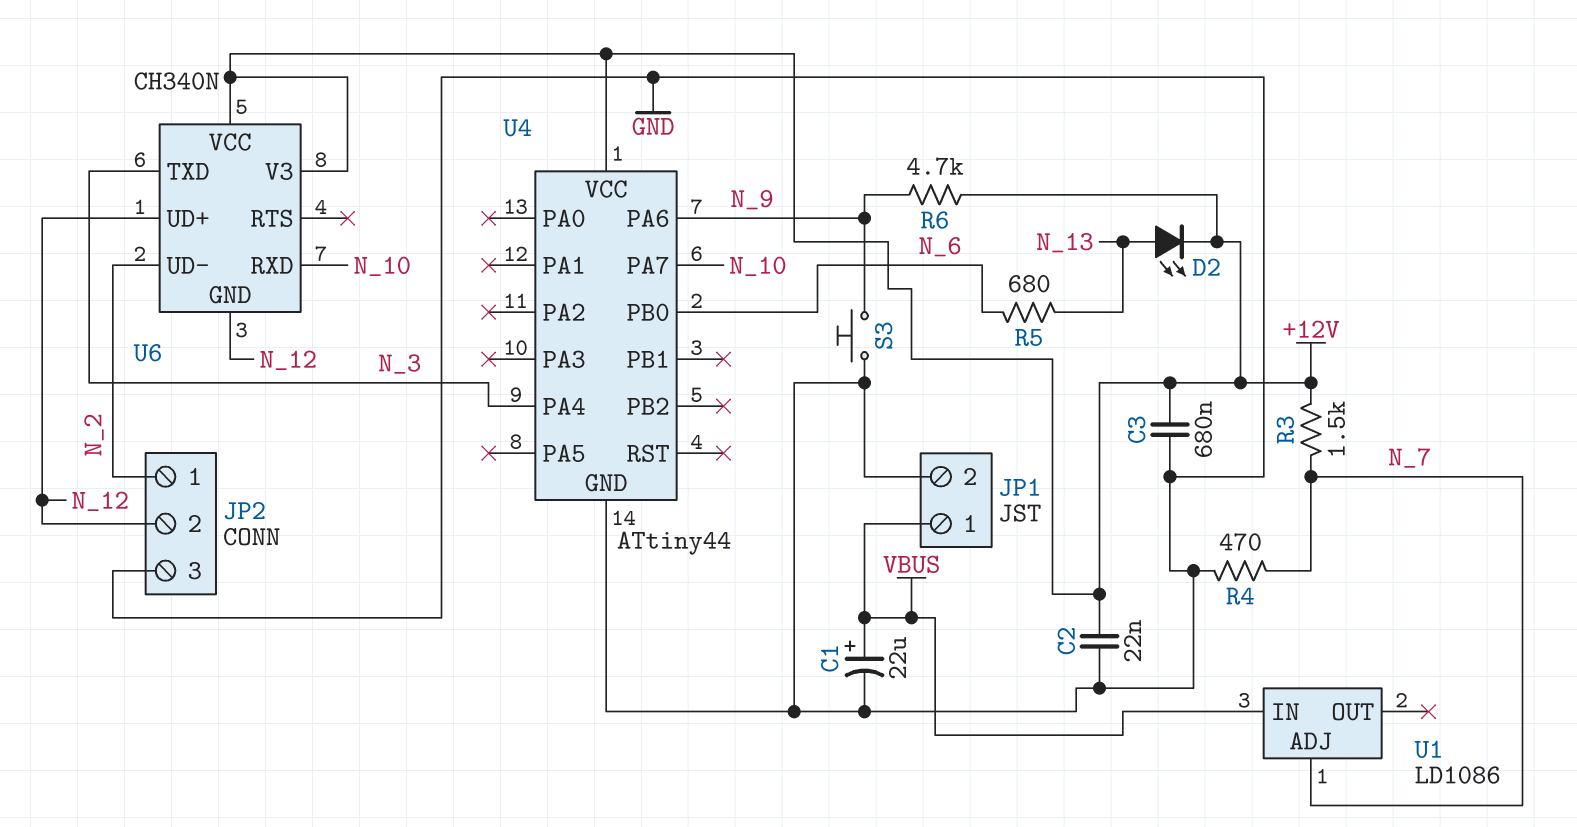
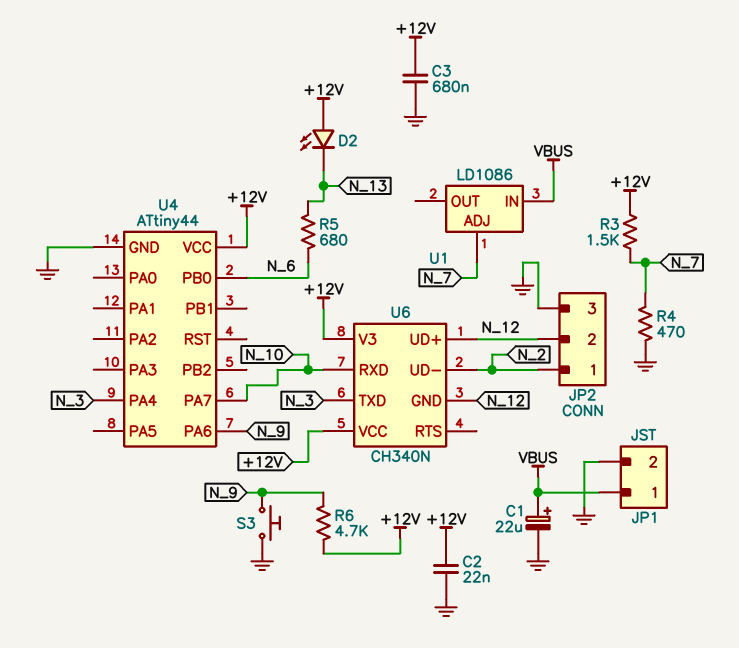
D2: LED (A N_13, K +12V) -> LED (A +12V, K N_13)

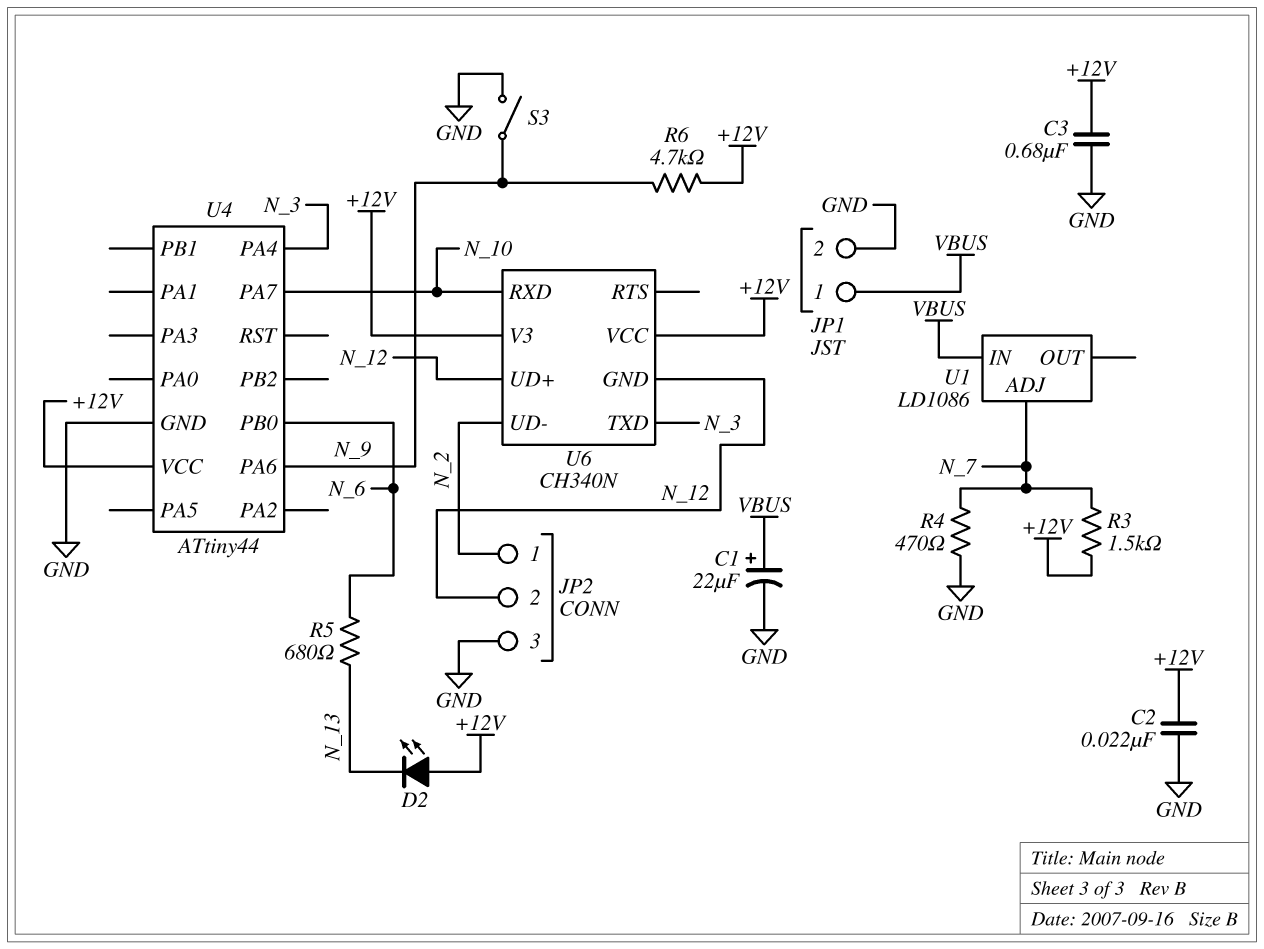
S3: button (GND, N_9) -> switch (GND, N_9)

